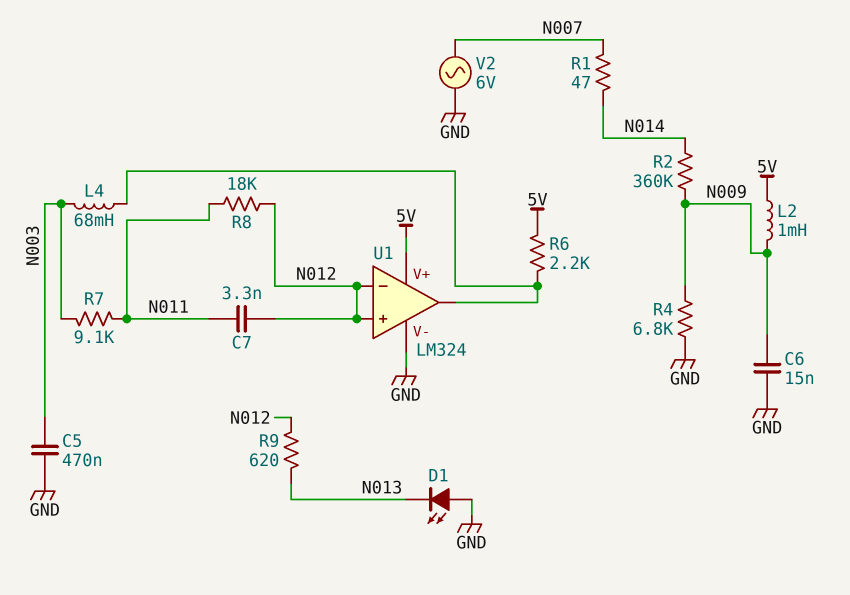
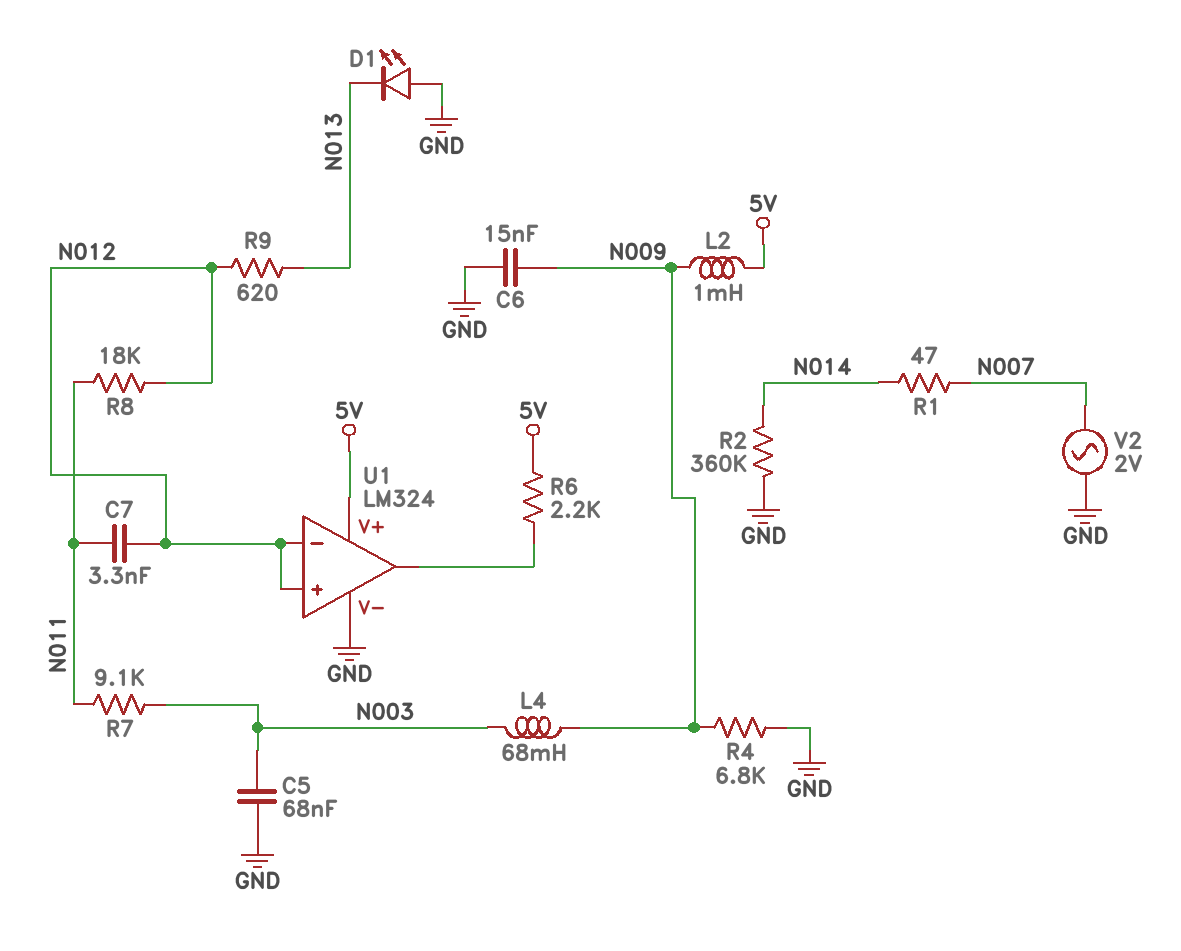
C5: 470nF (GND, N003) -> 68nF (GND, N003)
L4: 68mH (N003, U1/out) -> 68mH (N003, N009)
R2: 360k (N009, N014) -> 360k (GND, N014)
V2: AC 6V (GND, N007) -> AC 2V (GND, N007)

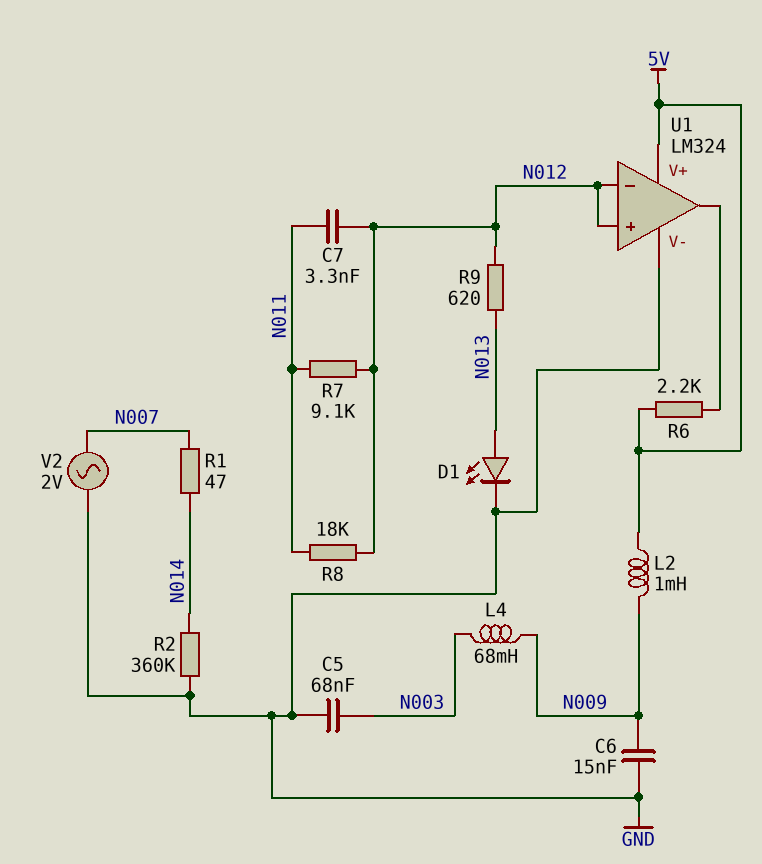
D1: LED (A GND, K N013) -> LED (A N013, K GND)
R4: 6.8k (GND, N009) -> none
R7: 9.1k (N003, N011) -> 9.1k (N011, N012)

